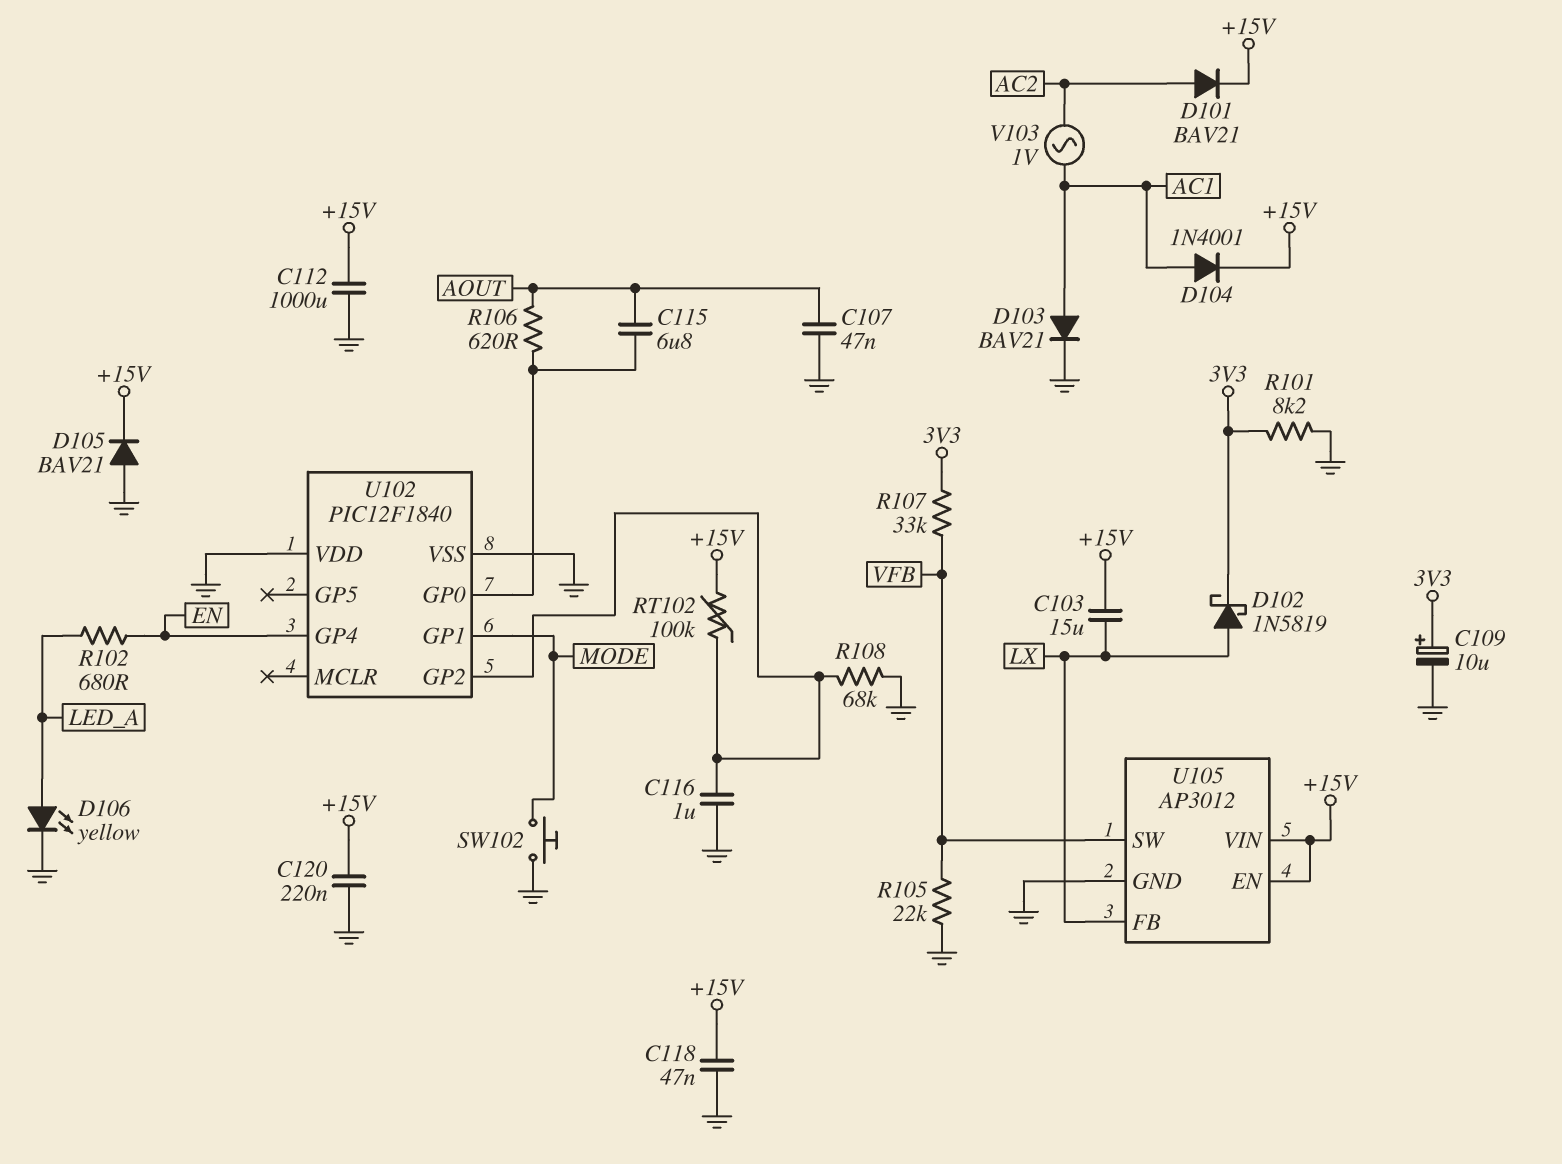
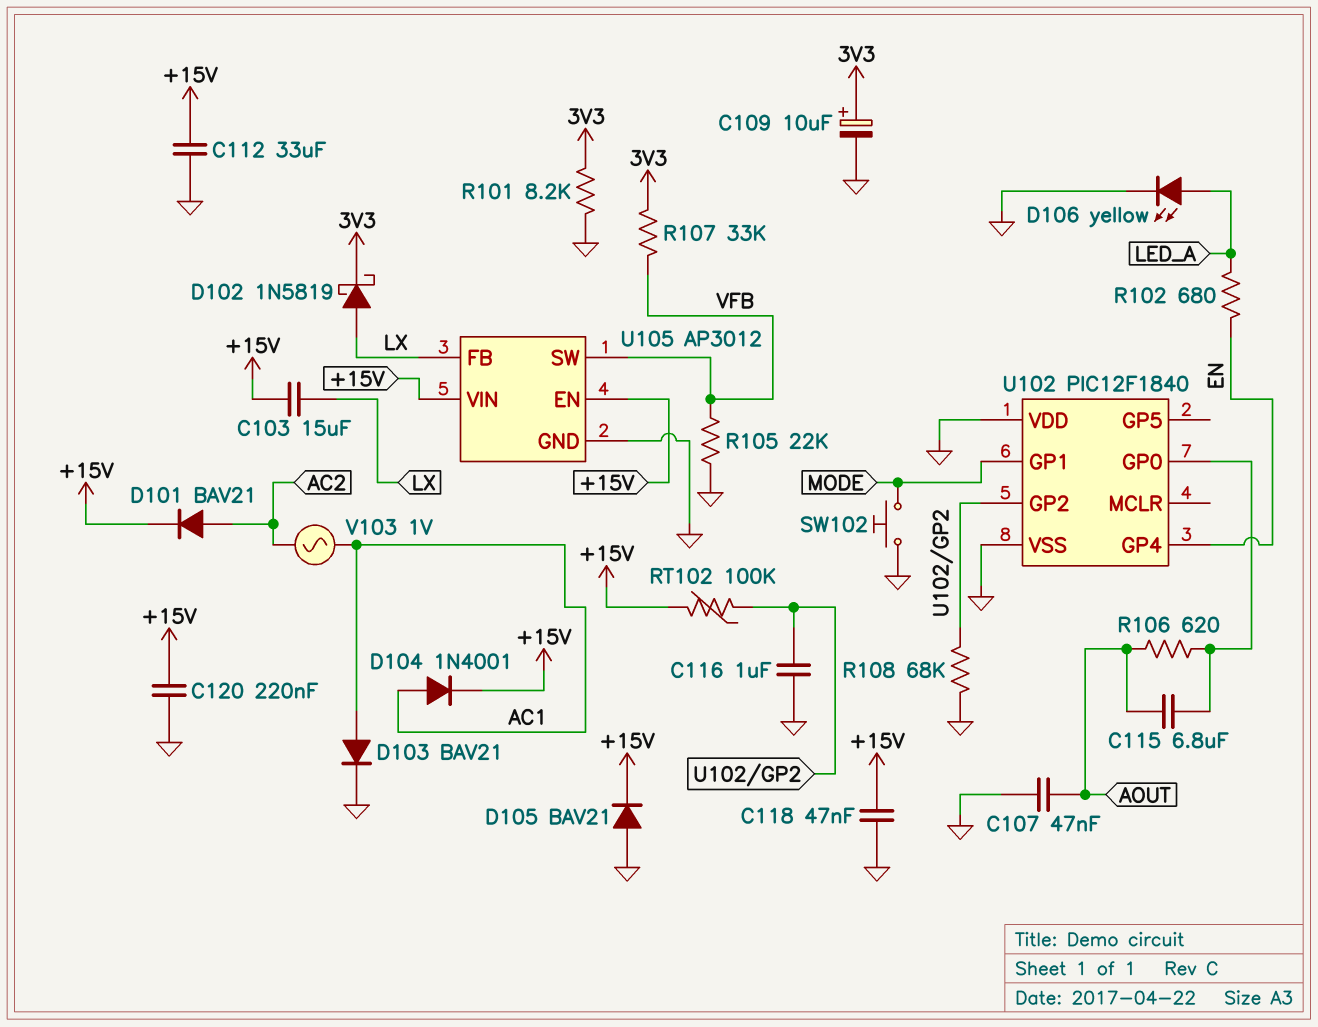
C112: 1000uF (+15V, GND) -> 33uF (+15V, GND)

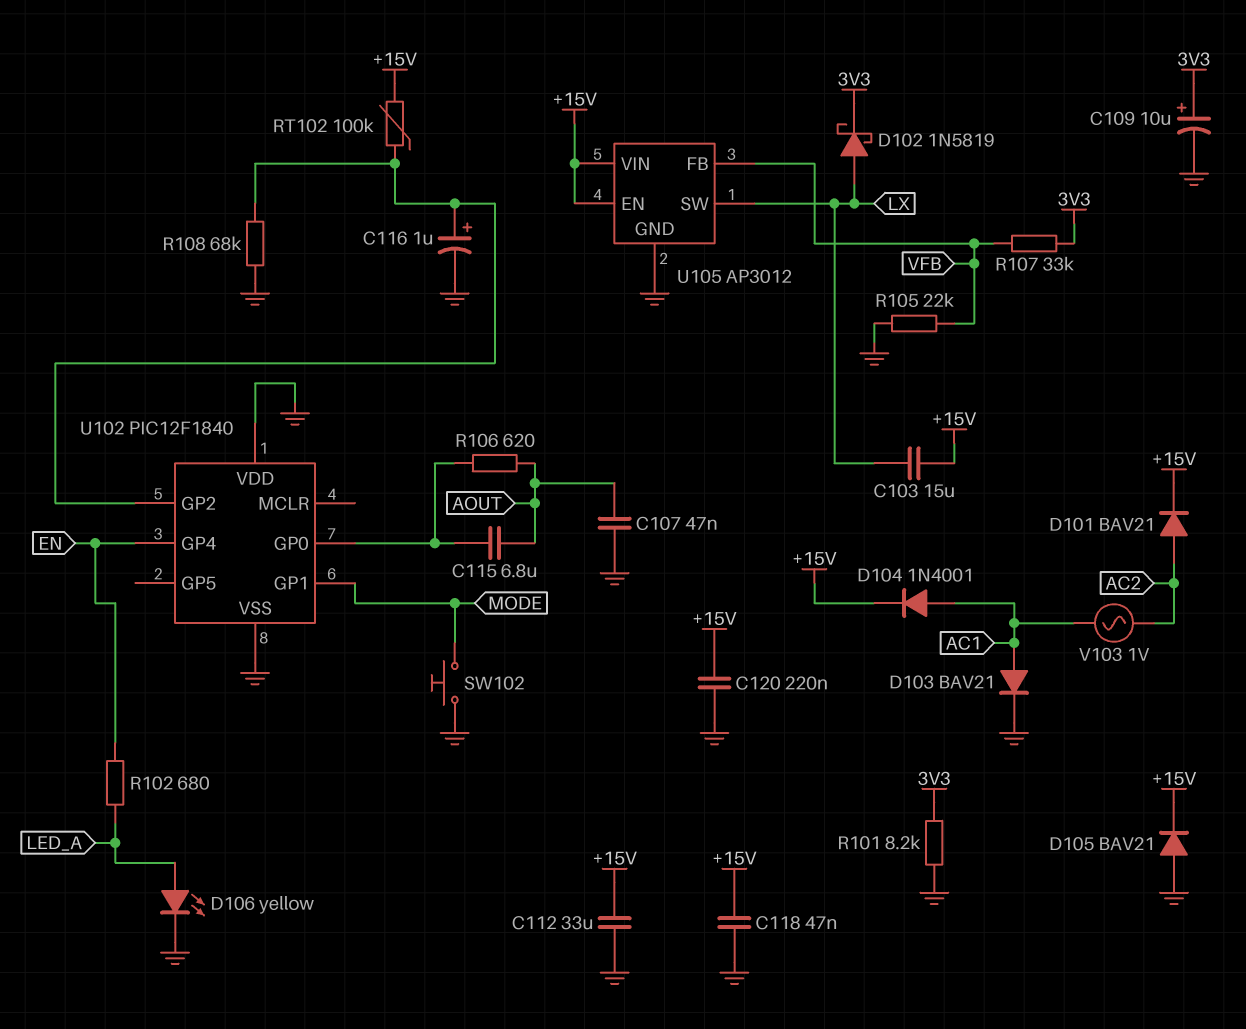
C116: 1uF (GND, U102/GP2) -> 1uF (plus U102/GP2, minus GND)
U105 pin FB: LX -> VFB
U105 pin SW: VFB -> LX

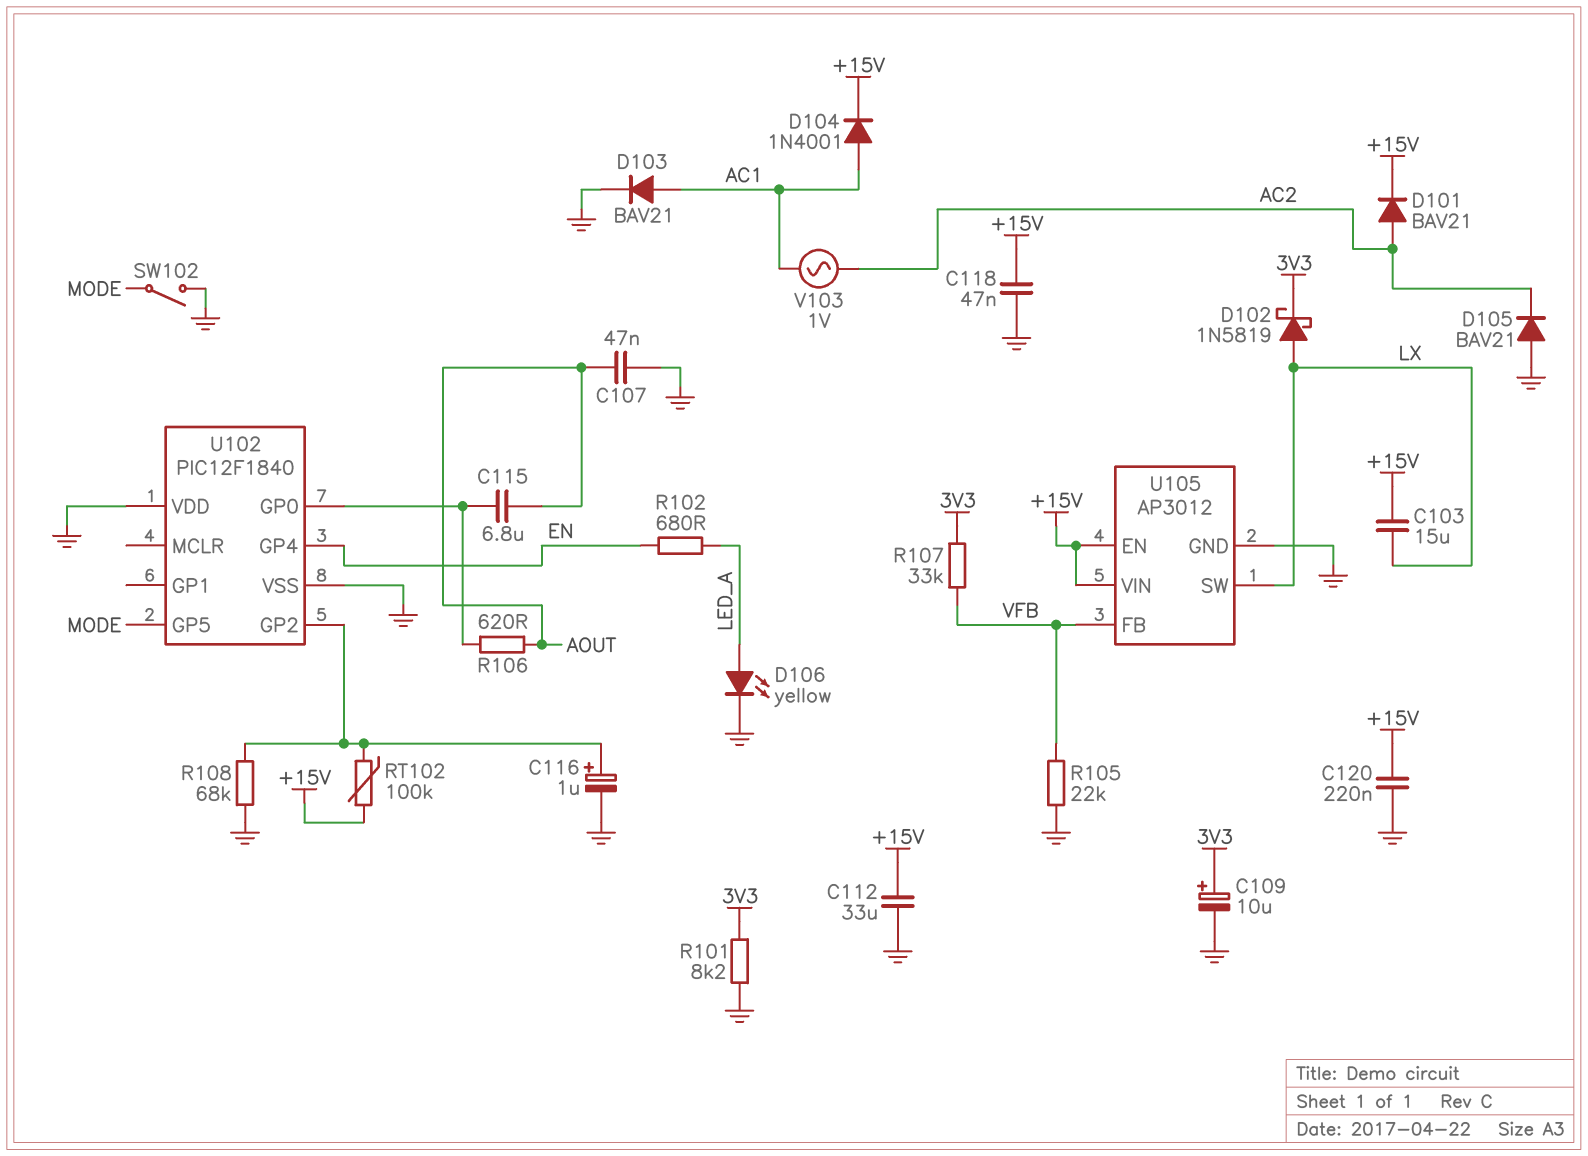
D105: diode BAV21 (A GND, K +15V) -> diode BAV21 (A GND, K AC2)
SW102: button (GND, MODE) -> switch (GND, MODE)
U102 pin GP1: MODE -> none
U102 pin GP5: none -> MODE

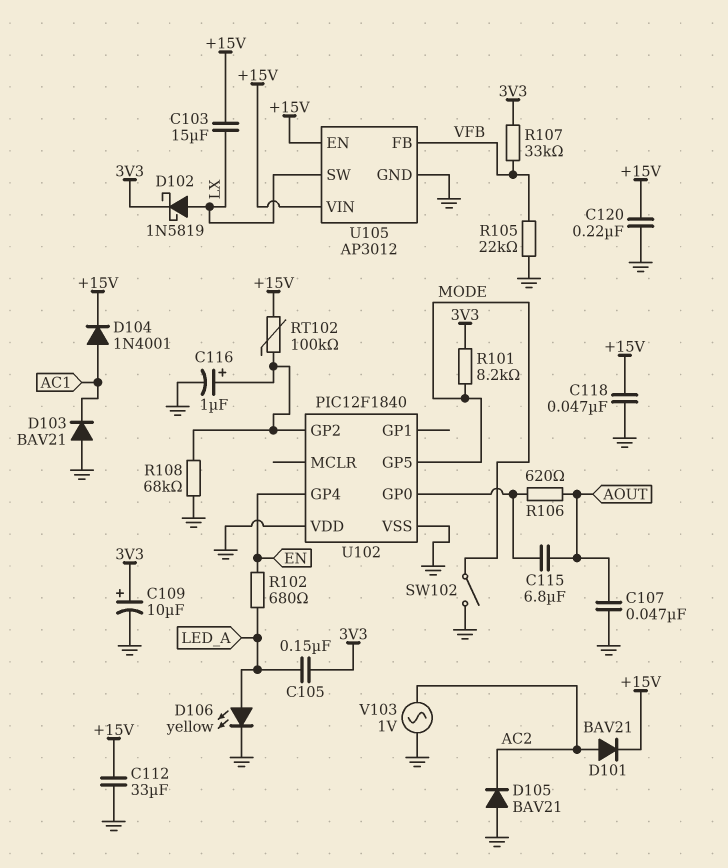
C105: none -> 150nF (3V3, LED_A)
D103: diode BAV21 (A AC1, K GND) -> diode BAV21 (A GND, K AC1)
R101: 8.2k (3V3, GND) -> 8.2k (3V3, MODE)
V103: AC 1V (AC1, AC2) -> AC 1V (AC2, GND)

